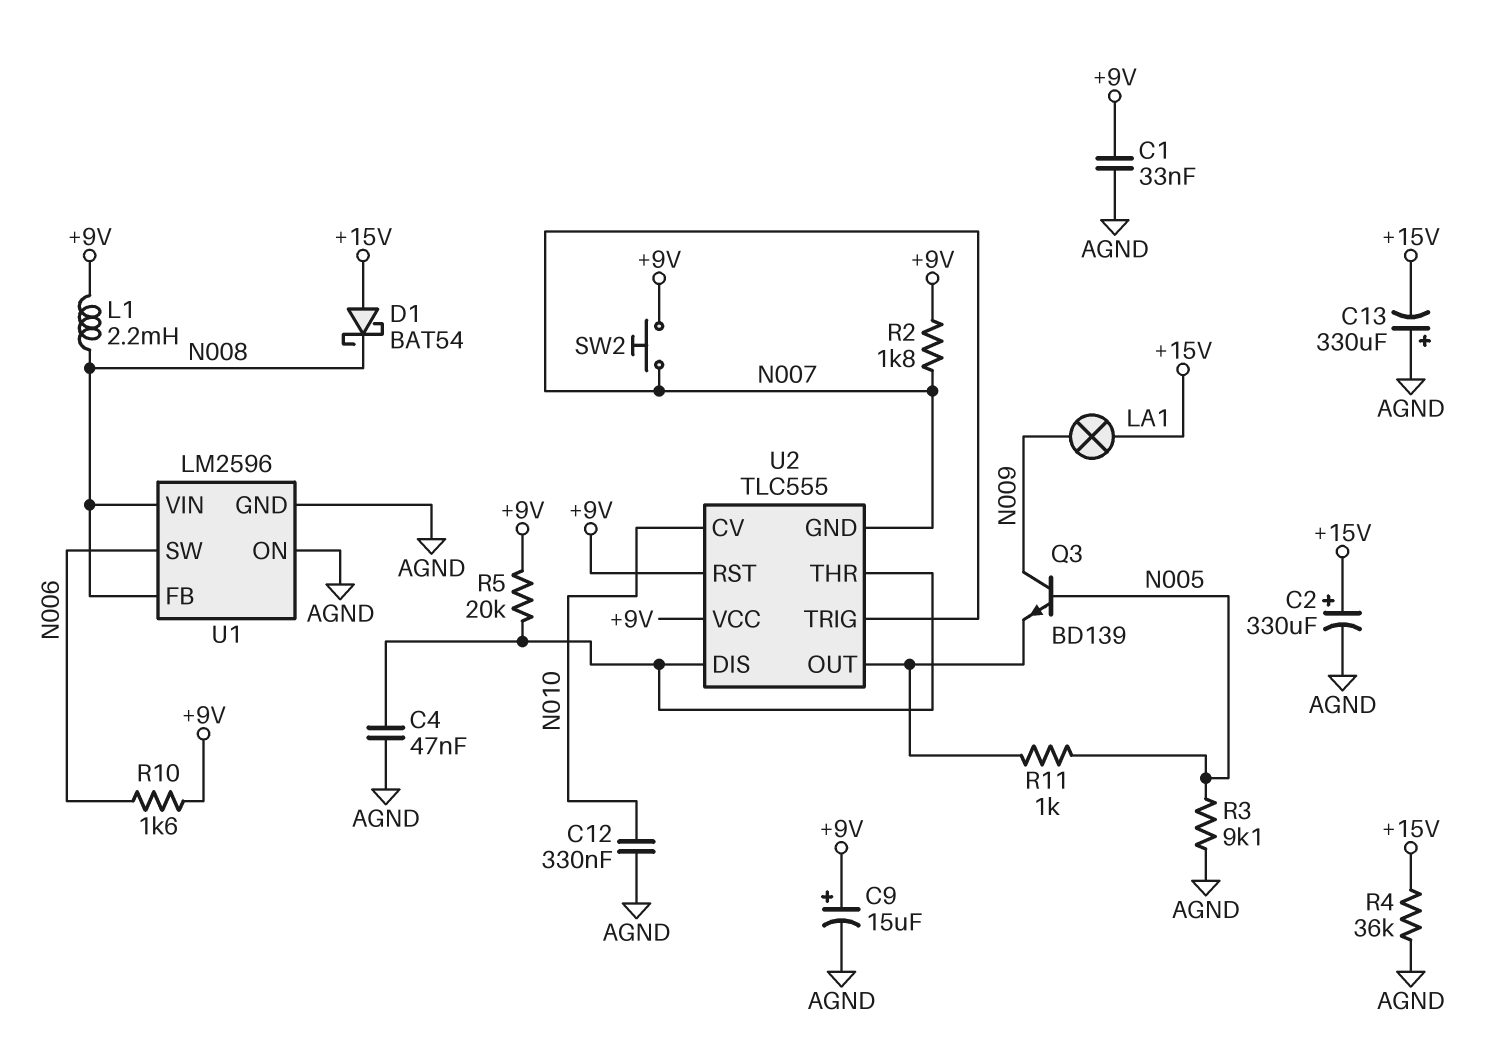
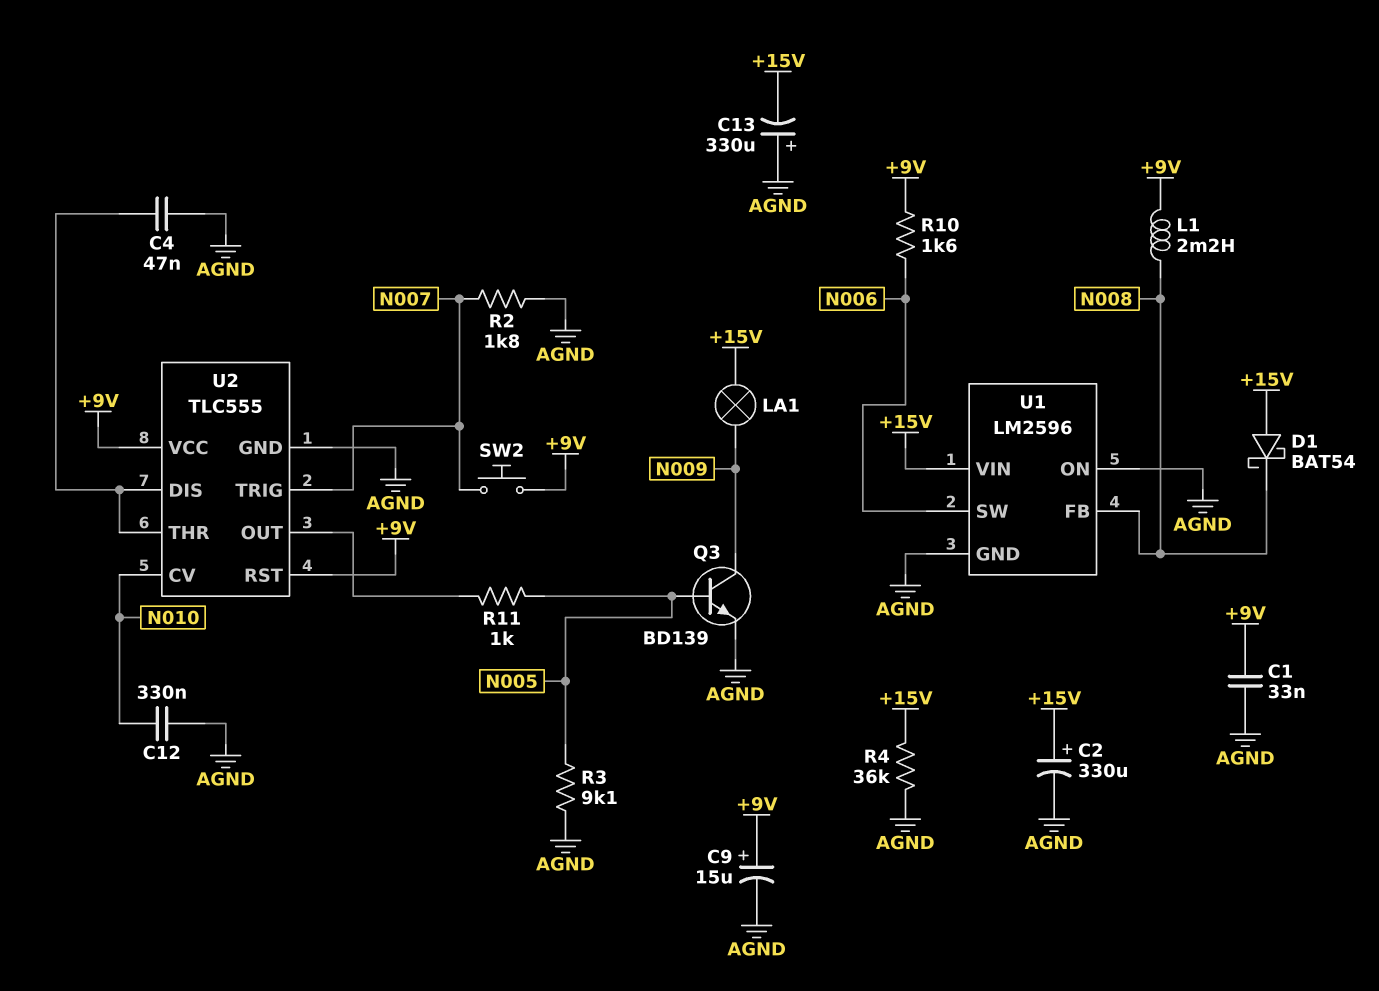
Q3: NPN BD139 (B N005, C N009, E U2/OUT) -> NPN BD139 (B N005, C N009, E AGND)
R2: 1.8k (+9V, N007) -> 1.8k (AGND, N007)
R5: 20k (+9V, U2/DIS) -> none
U1 pin VIN: N008 -> +15V
U2 pin GND: N007 -> AGND

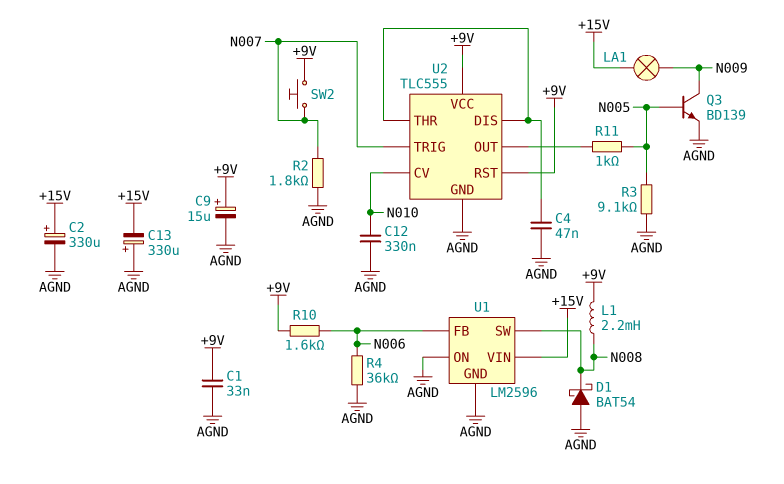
D1: schottky BAT54 (A +15V, K N008) -> schottky BAT54 (A AGND, K N008)
R4: 36k (+15V, AGND) -> 36k (AGND, N006)
U1 pin FB: N008 -> N006
U1 pin SW: N006 -> N008

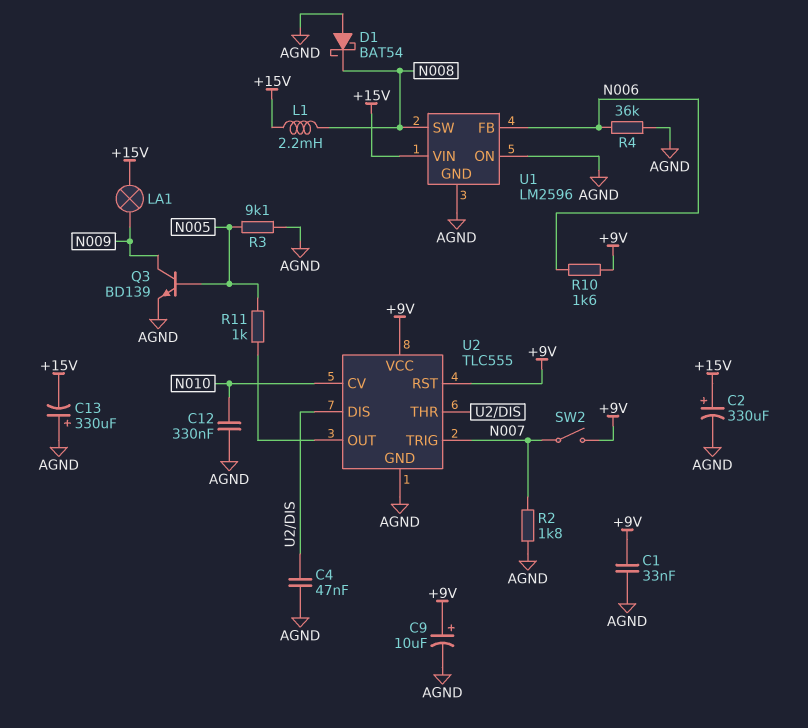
C9: 15uF (plus +9V, minus AGND) -> 10uF (plus +9V, minus AGND)
L1: 2.2mH (+9V, N008) -> 2.2mH (+15V, N008)
SW2: button (+9V, N007) -> switch (+9V, N007)

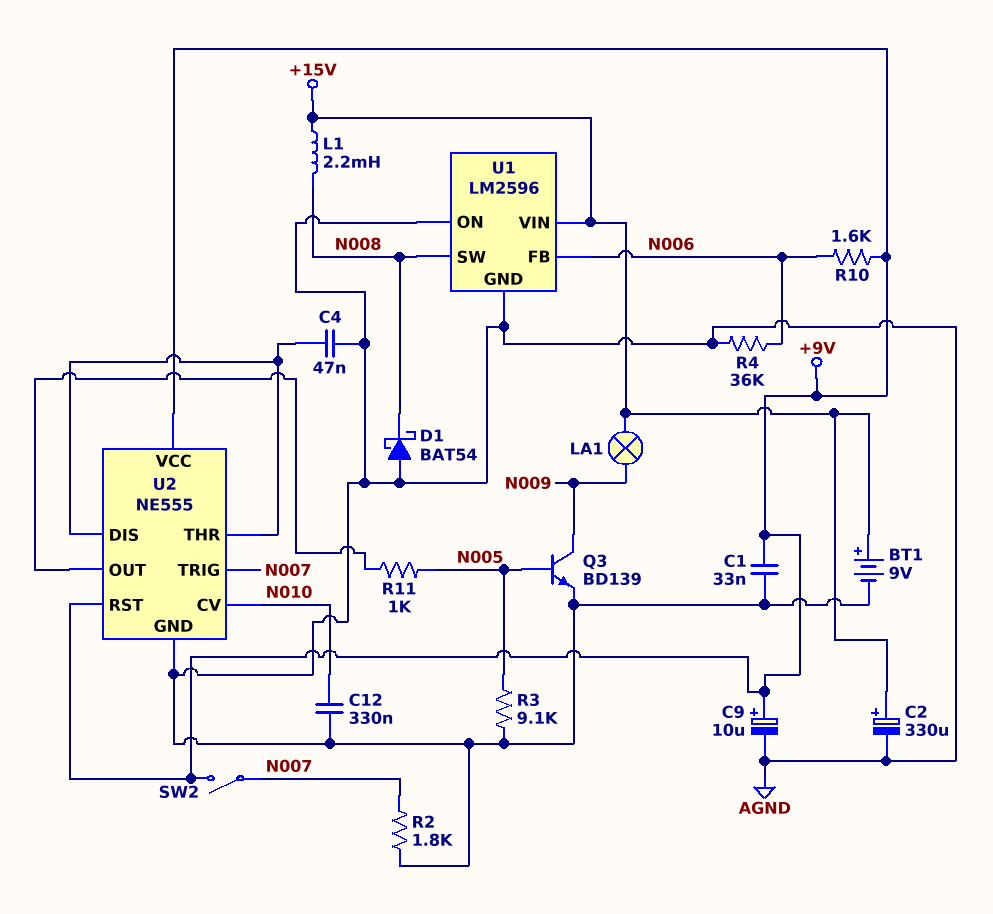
BT1: none -> 9V (plus +15V, minus AGND)
C13: 330uF (plus AGND, minus +15V) -> none
U2: TLC555 -> NE555

